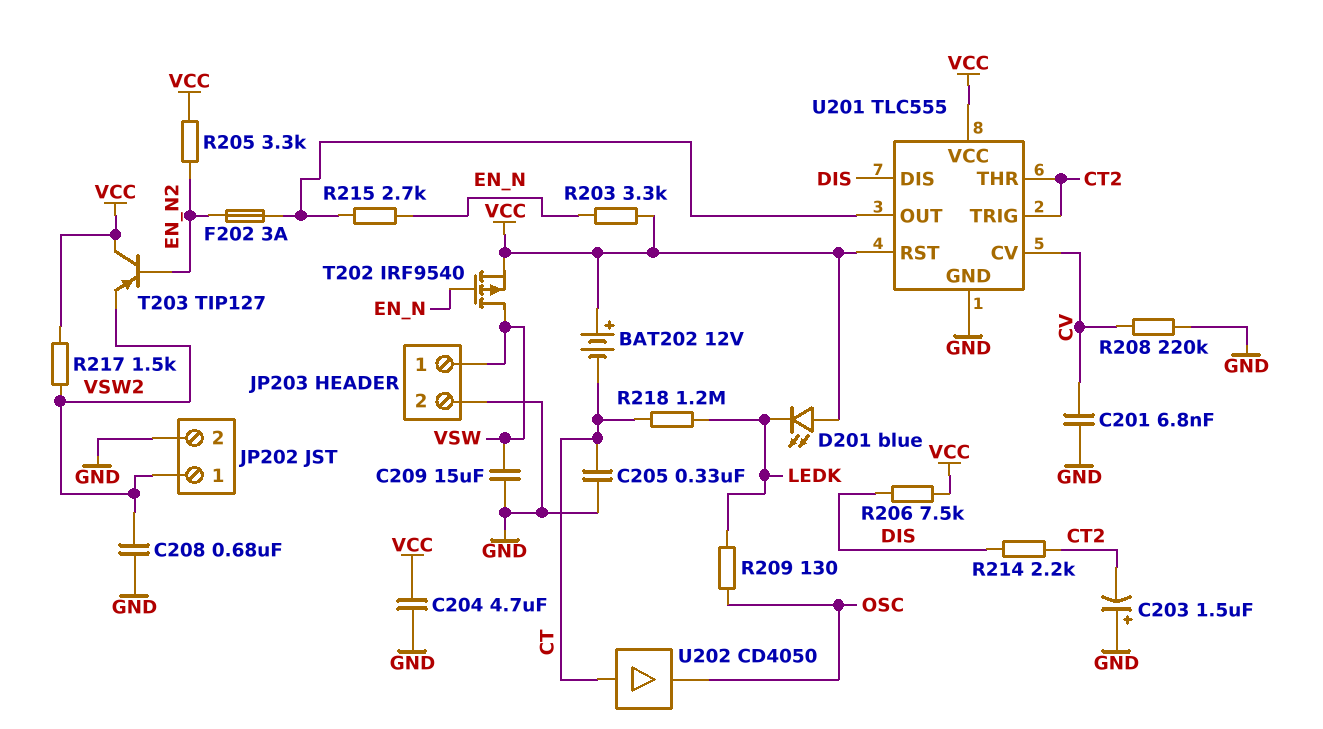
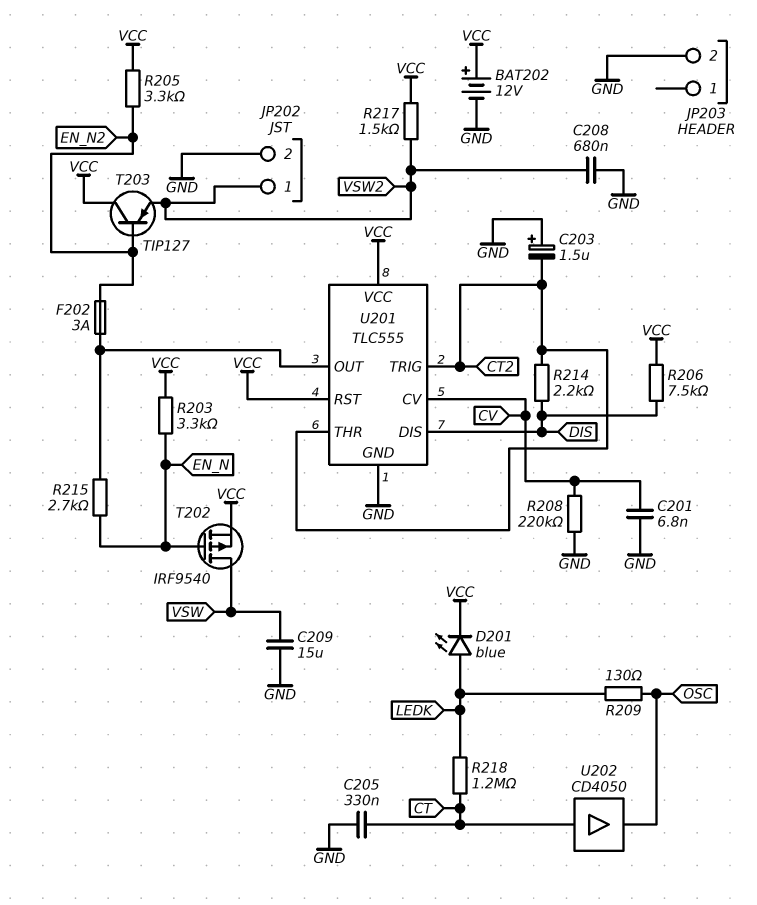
BAT202: 12V (plus VCC, minus CT) -> 12V (plus VCC, minus GND)
C204: 4.7uF (GND, VCC) -> none
D201: LED blue (A VCC, K LEDK) -> LED blue (A LEDK, K VCC)
JP203 pin 1: VSW -> none

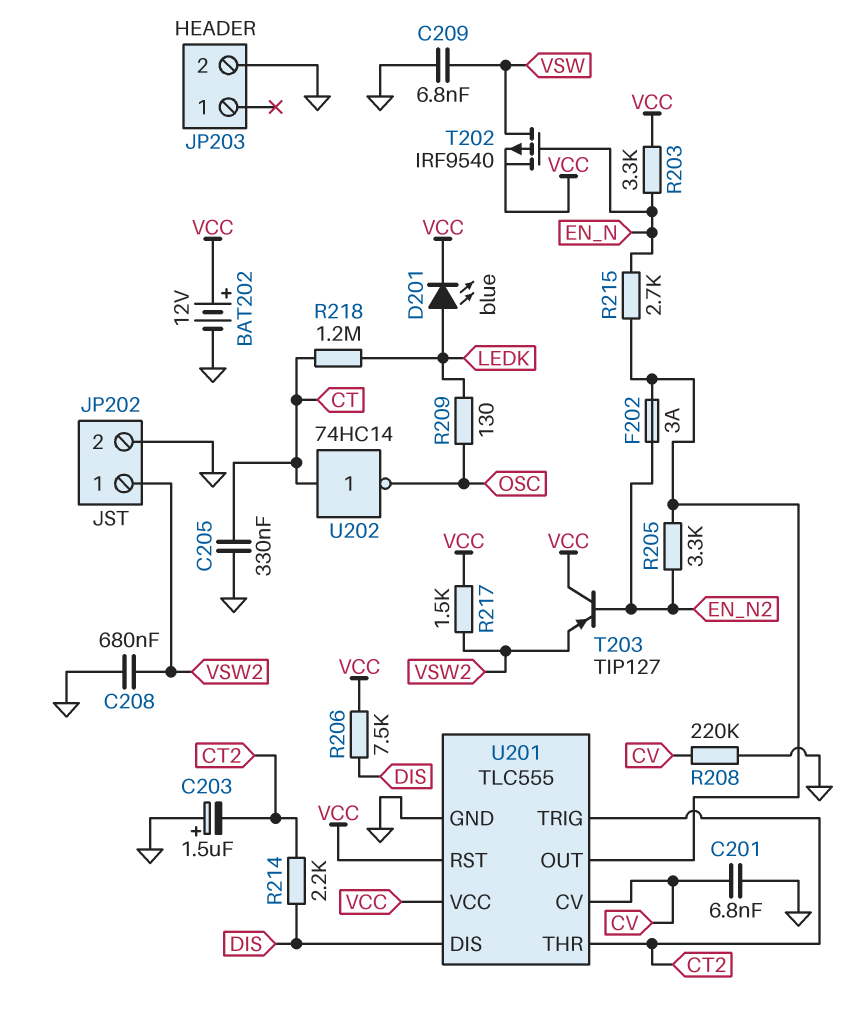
C209: 15uF (GND, VSW) -> 6.8nF (GND, VSW)
R205: 3.3k (EN_N2, VCC) -> 3.3k (EN_N2, U201/OUT)
U202: buffer CD4050 (in CT, out OSC) -> NOT 74HC14 (in CT, out OSC)

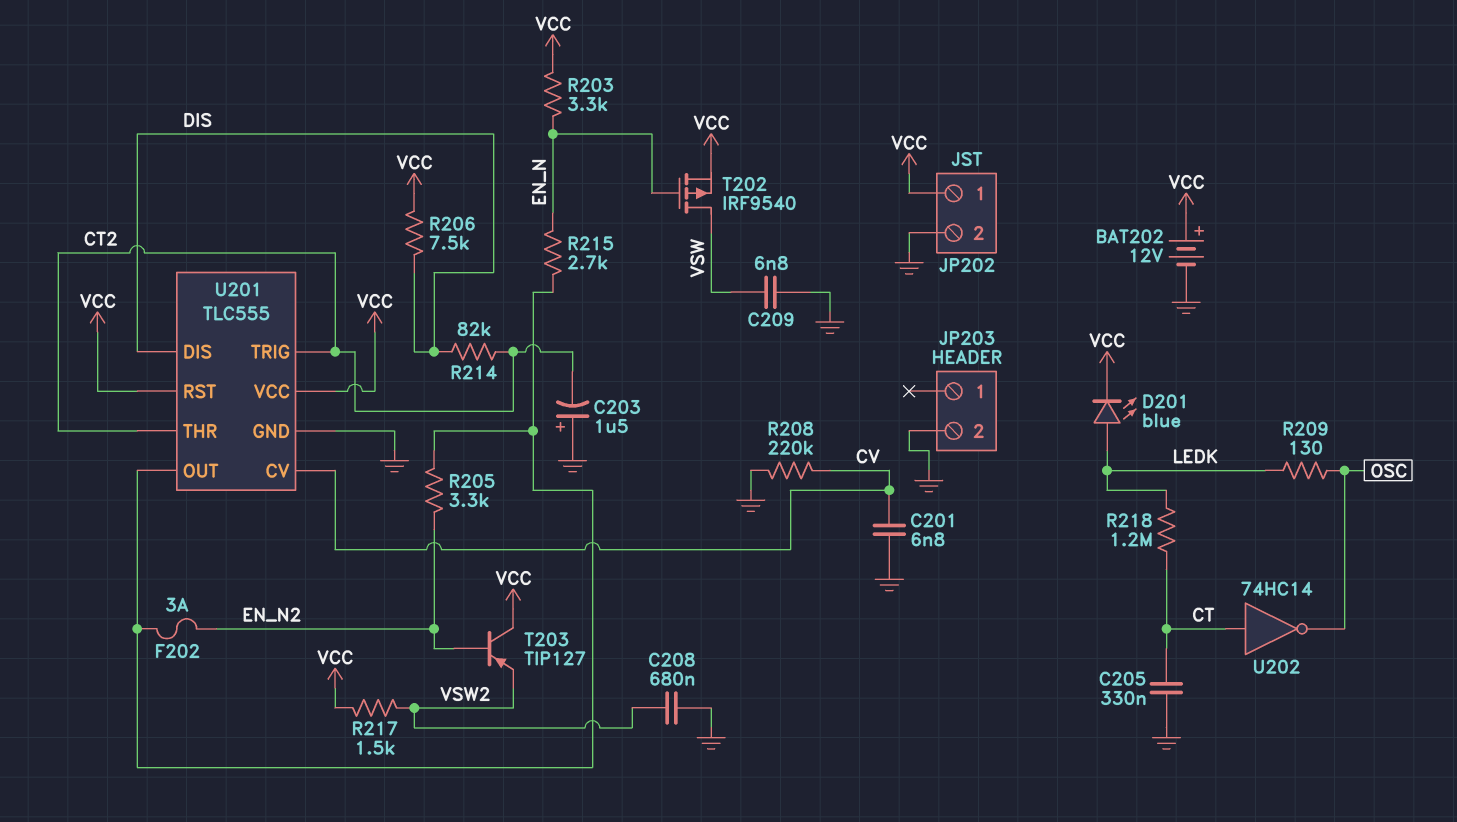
JP202 pin 1: VSW2 -> VCC
R214: 2.2k (CT2, DIS) -> 82k (CT2, DIS)

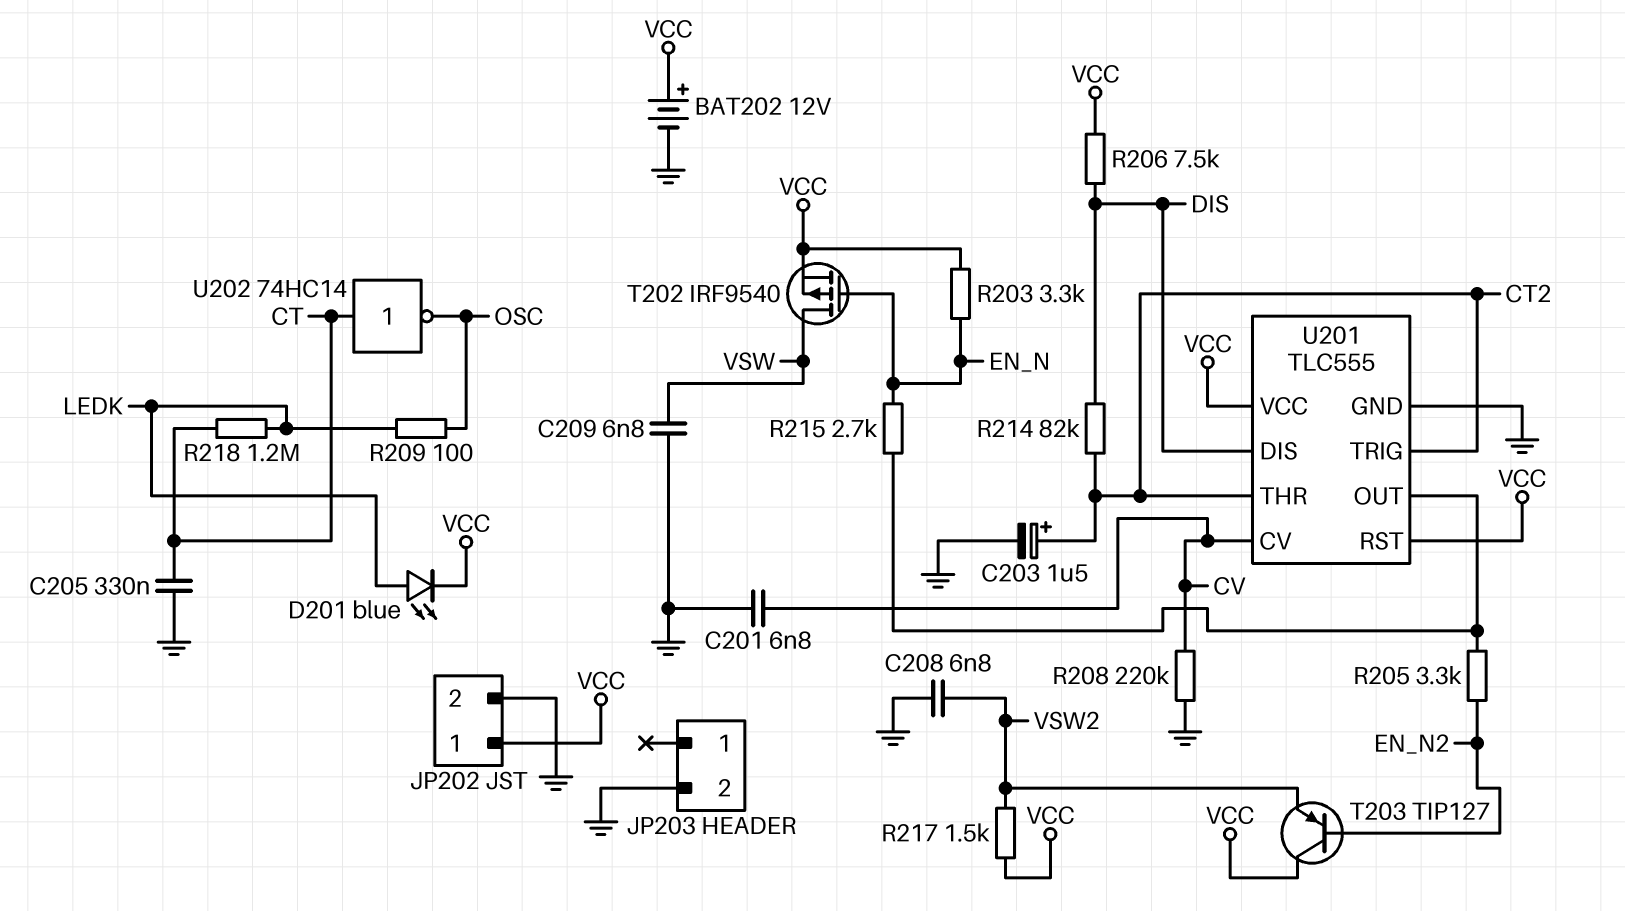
C203: 1.5uF (plus GND, minus CT2) -> 1.5uF (plus CT2, minus GND)
C208: 680nF (GND, VSW2) -> 6.8nF (GND, VSW2)
F202: 3A (EN_N2, U201/OUT) -> none
R209: 130 (LEDK, OSC) -> 100 (LEDK, OSC)

